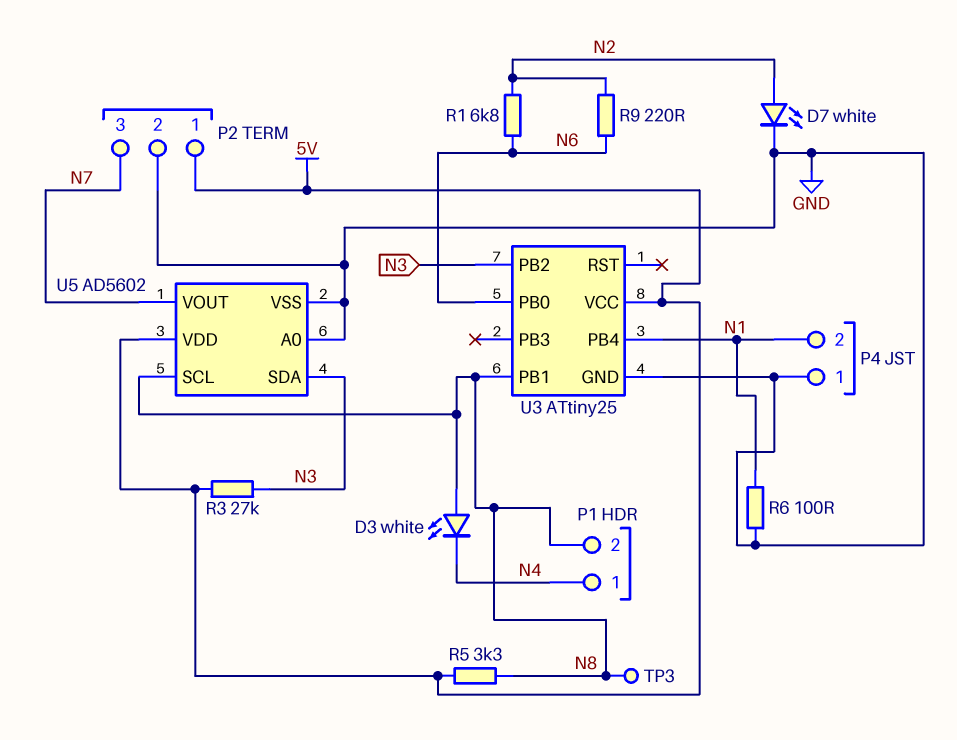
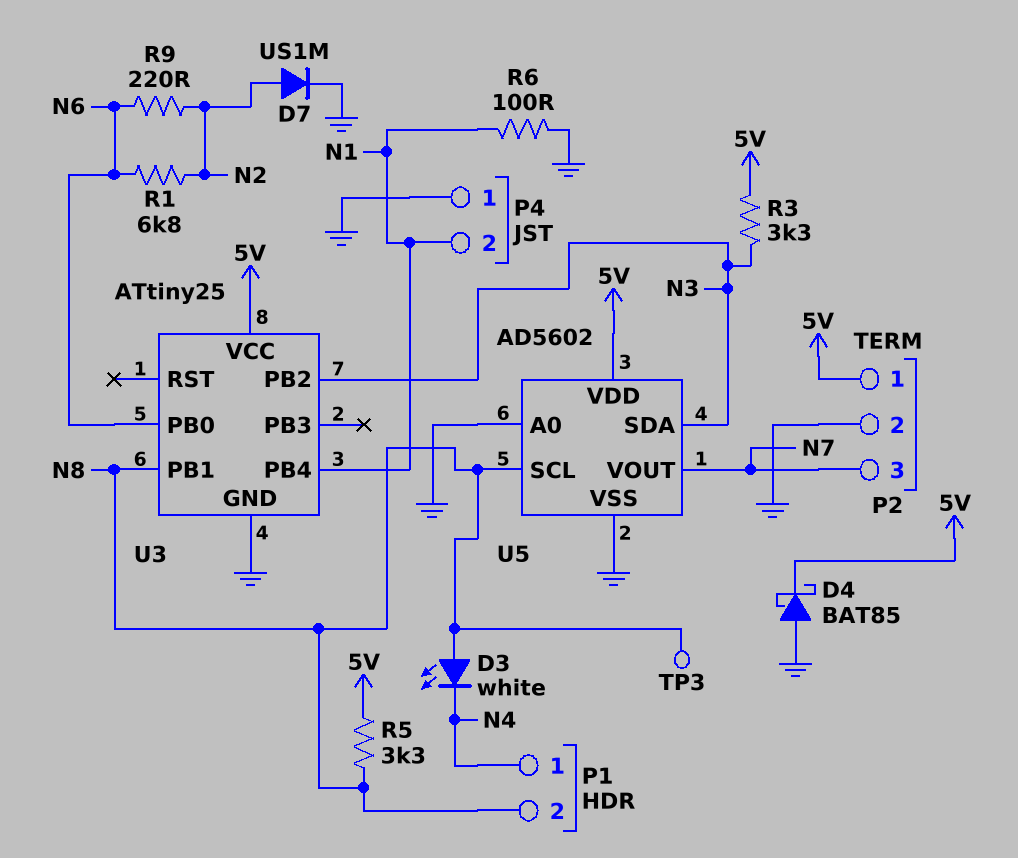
D4: none -> schottky BAT85 (A GND, K 5V)
D7: LED white (A N2, K GND) -> diode US1M (A N2, K GND)
R3: 27k (5V, N3) -> 3.3k (5V, N3)

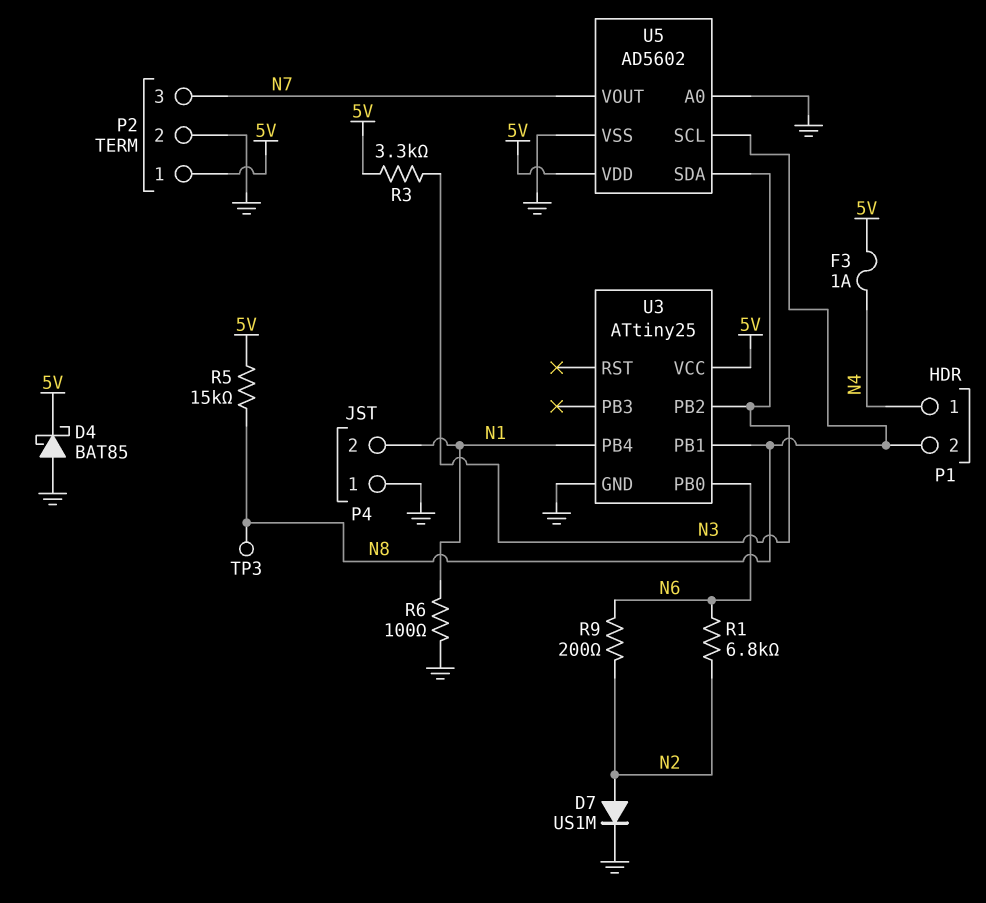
D3: LED white (A N8, K N4) -> none
F3: none -> 1A (5V, N4)
R5: 3.3k (5V, N8) -> 15k (5V, N8)
R9: 220 (N2, N6) -> 200 (N2, N6)

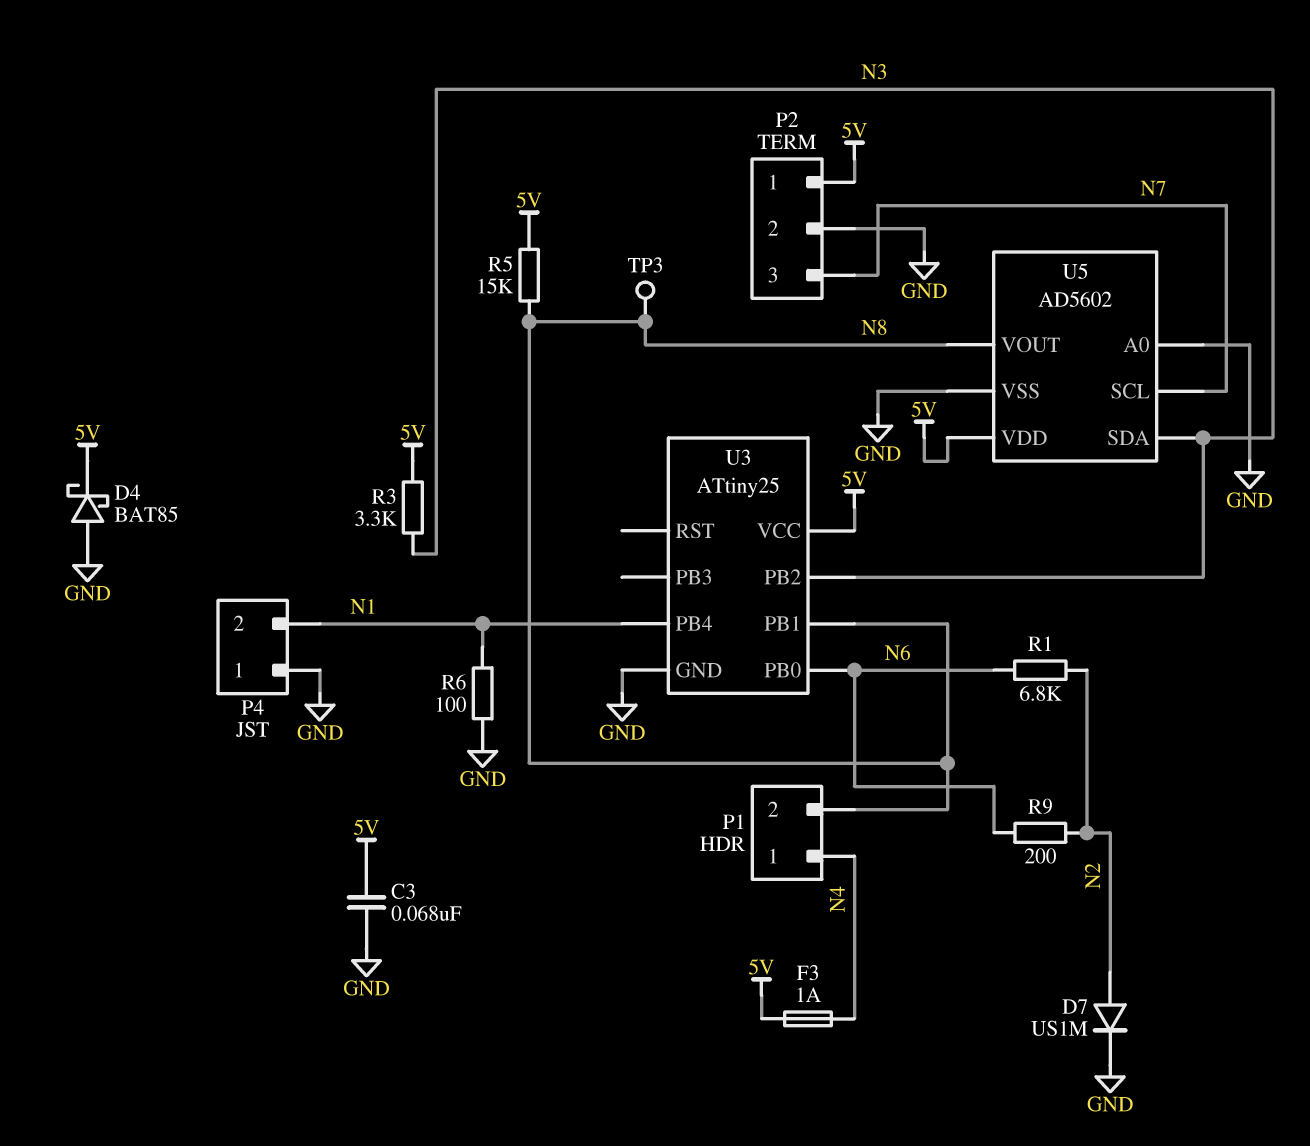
C3: none -> 68nF (5V, GND)
U5 pin SCL: N8 -> N7
U5 pin VOUT: N7 -> N8

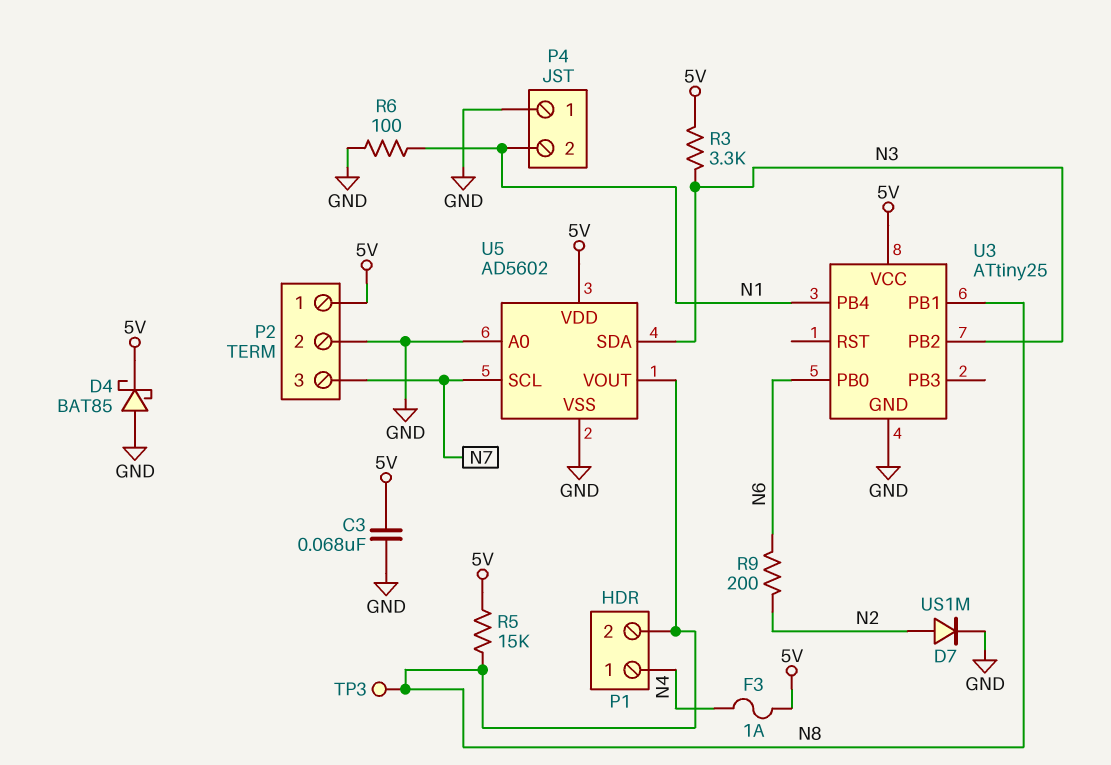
R1: 6.8k (N2, N6) -> none

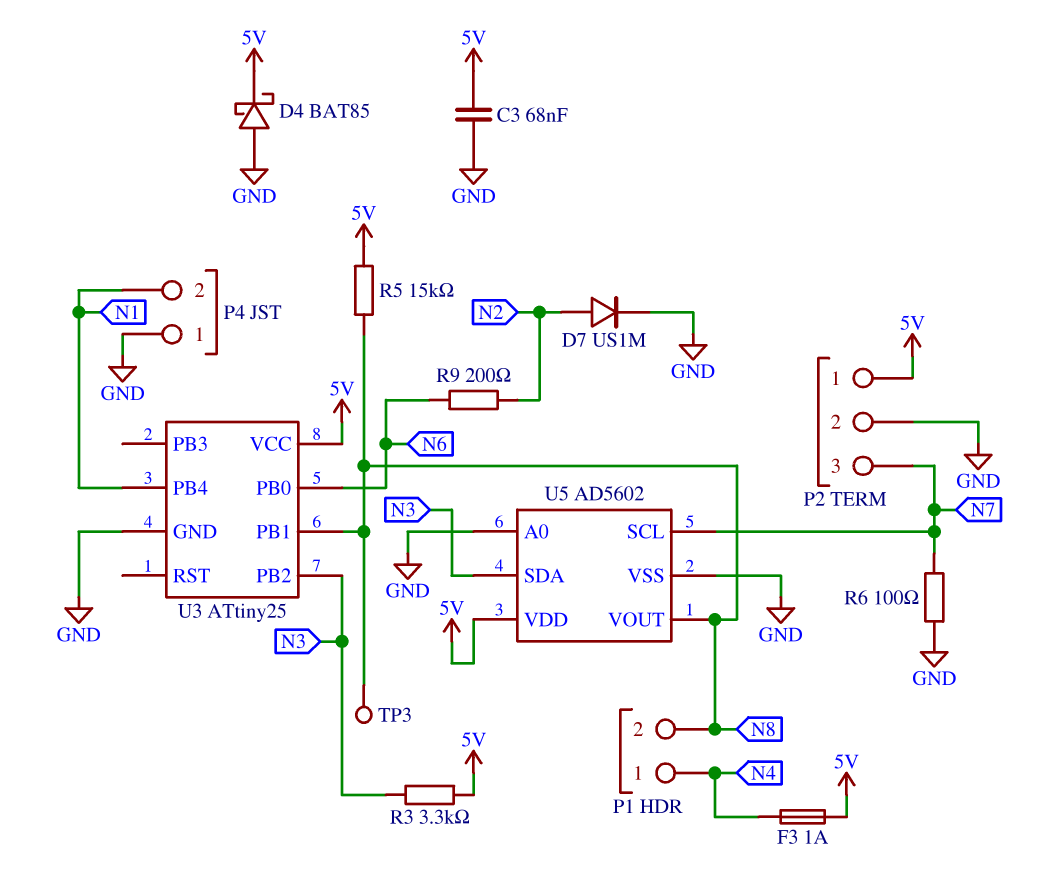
R6: 100 (GND, N1) -> 100 (GND, N7)

